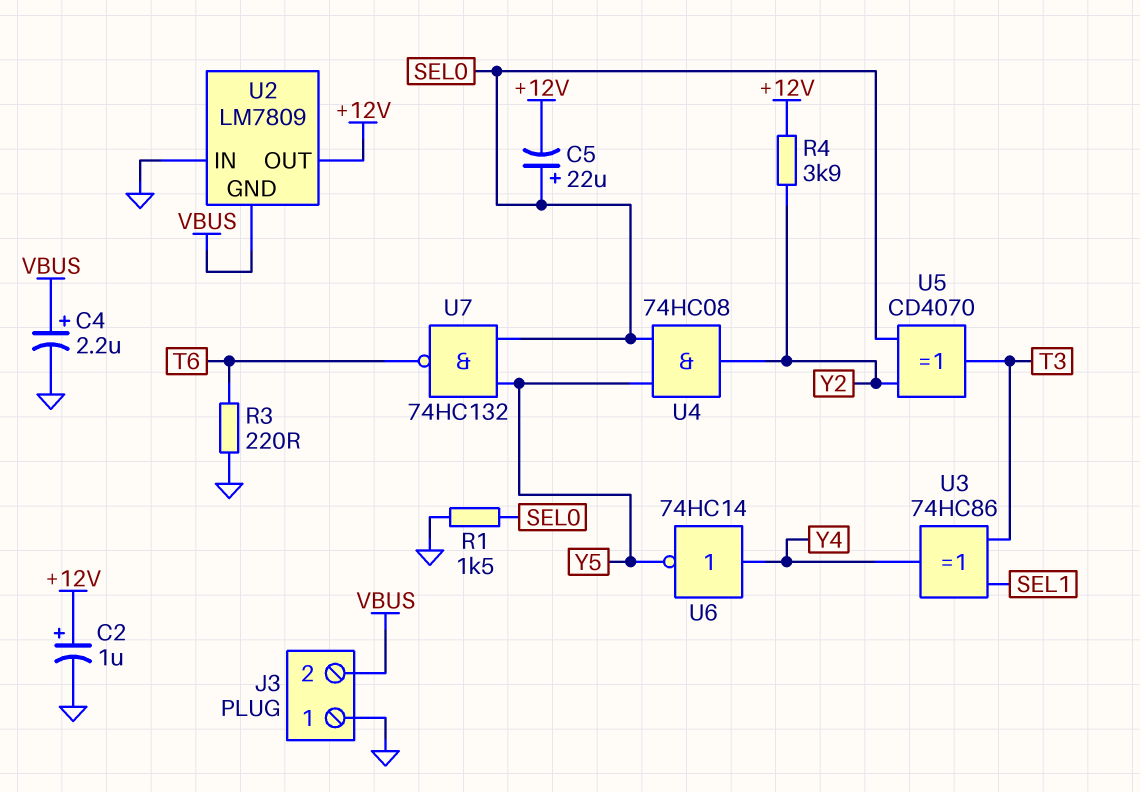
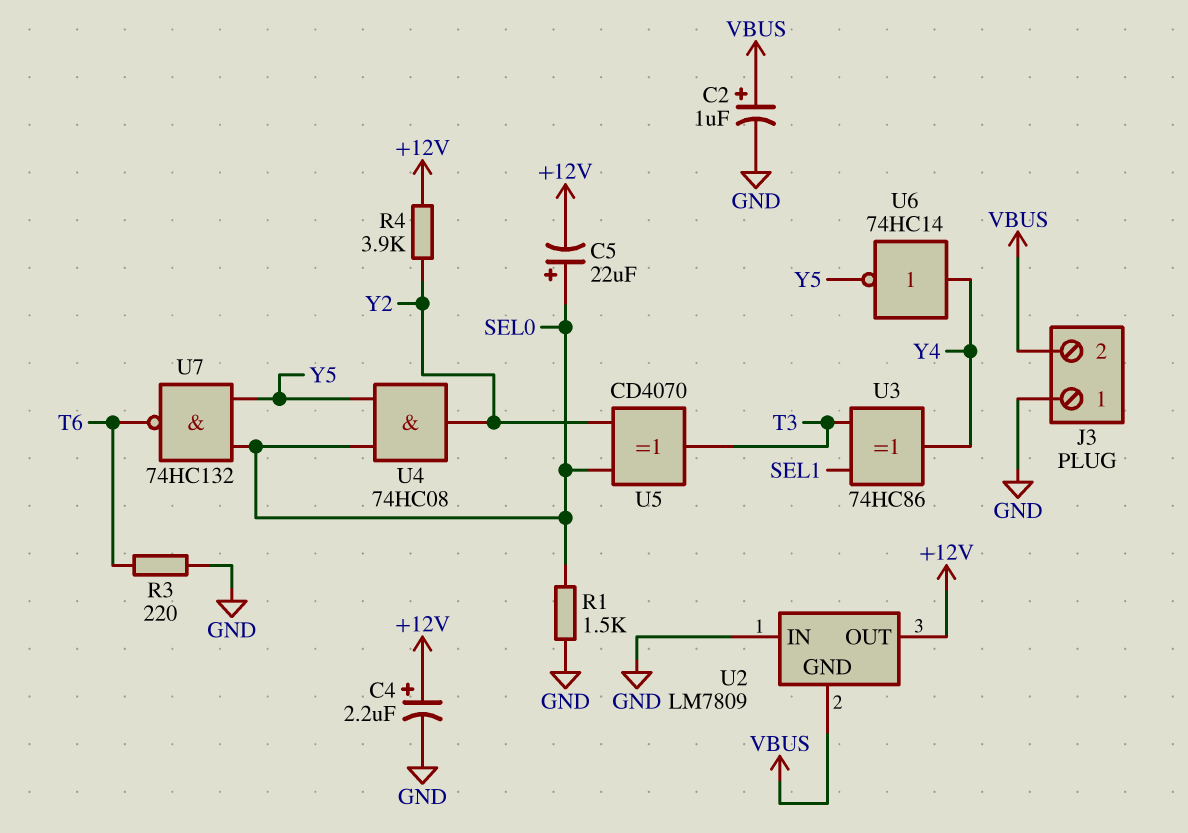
C2: 1uF (plus +12V, minus GND) -> 1uF (plus VBUS, minus GND)
C4: 2.2uF (plus VBUS, minus GND) -> 2.2uF (plus +12V, minus GND)

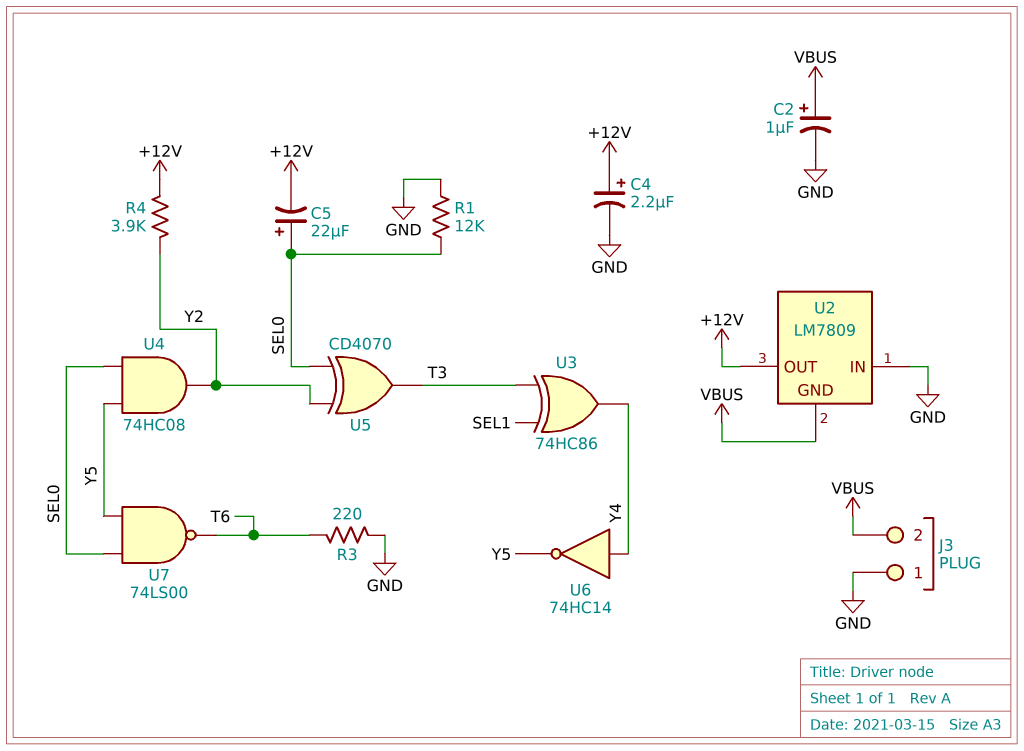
R1: 1.5k (GND, SEL0) -> 12k (GND, SEL0)
U7: NAND 74HC132 (in SEL0, in Y5, out T6) -> NAND 74LS00 (in SEL0, in Y5, out T6)

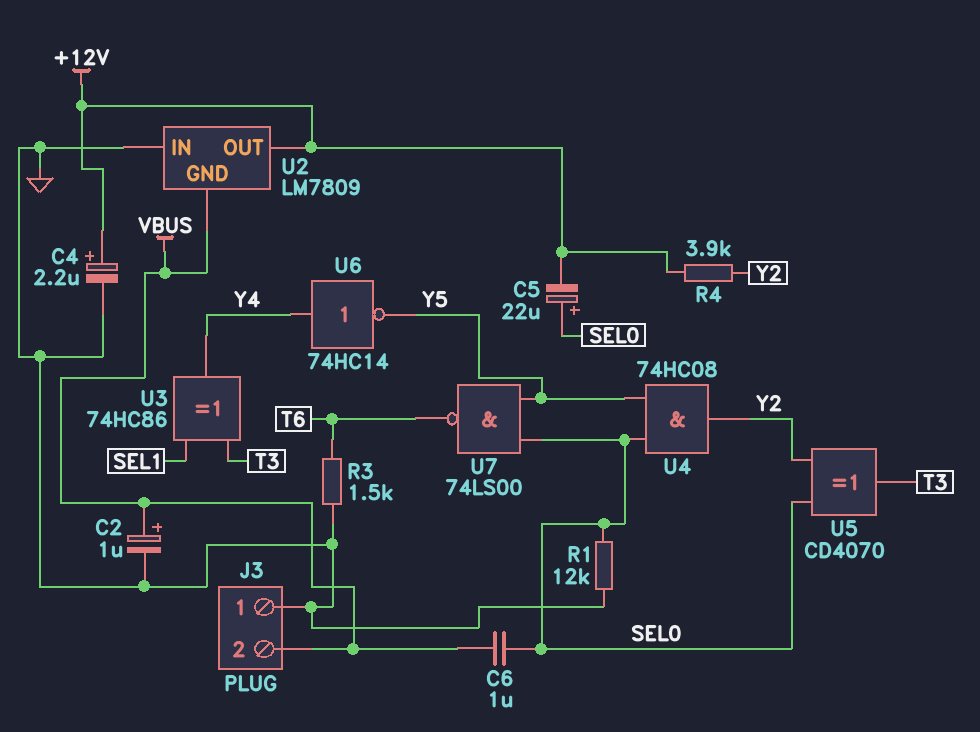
C6: none -> 1uF (SEL0, VBUS)
R3: 220 (GND, T6) -> 1.5k (GND, T6)

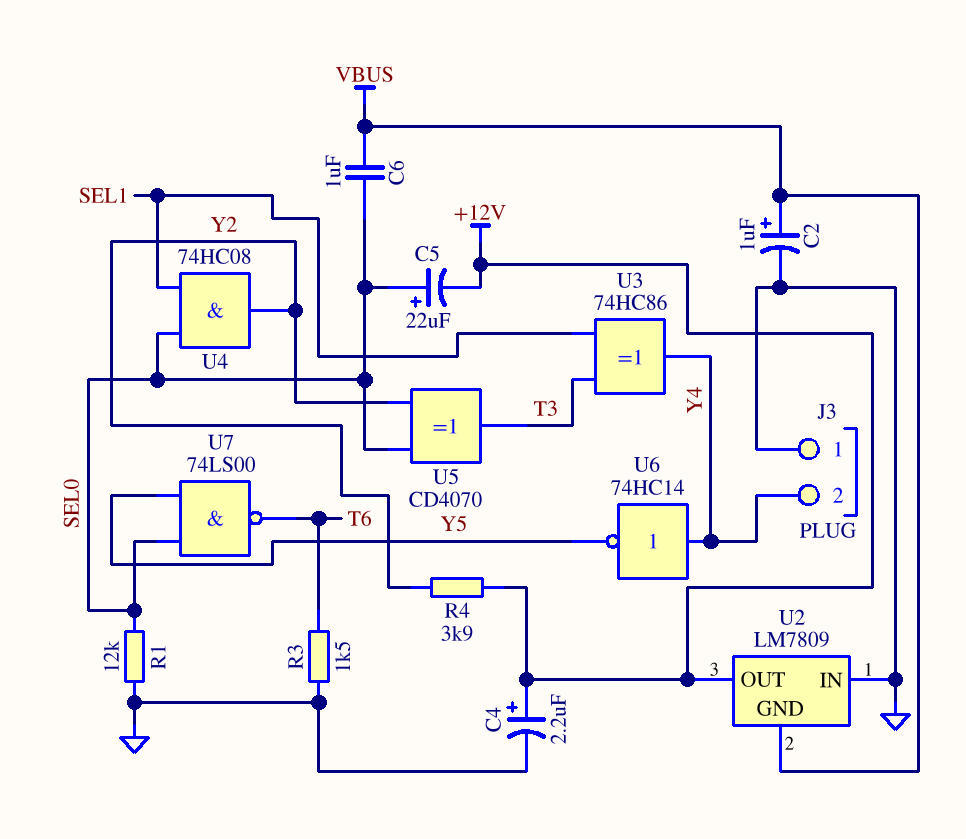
J3 pin 2: VBUS -> Y4
U4: AND 74HC08 (in SEL0, in Y5, out Y2) -> AND 74HC08 (in SEL0, in SEL1, out Y2)

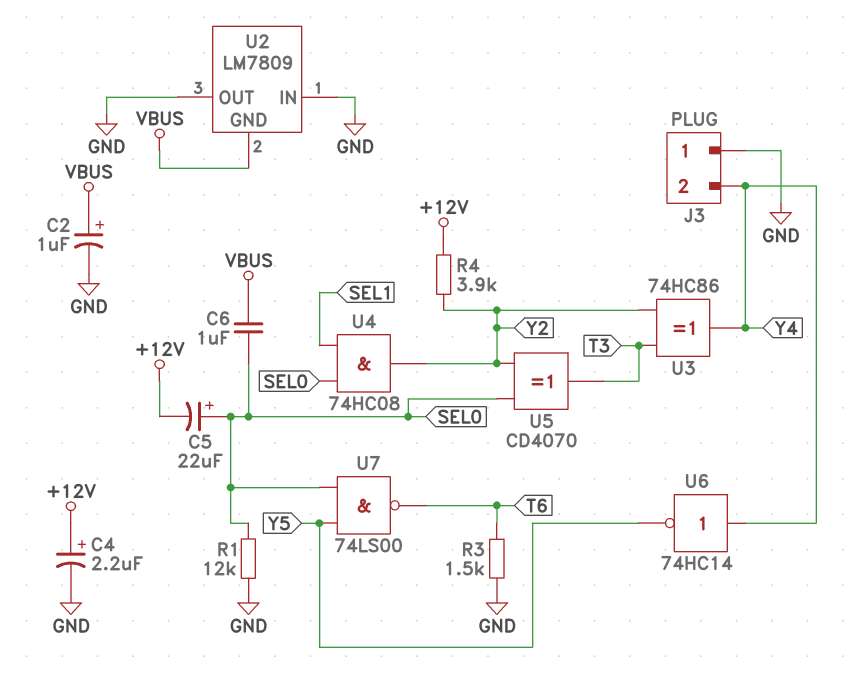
U2 pin OUT: +12V -> GND
U3: XOR 74HC86 (in SEL1, in T3, out Y4) -> XOR 74HC86 (in T3, in Y2, out Y4)

